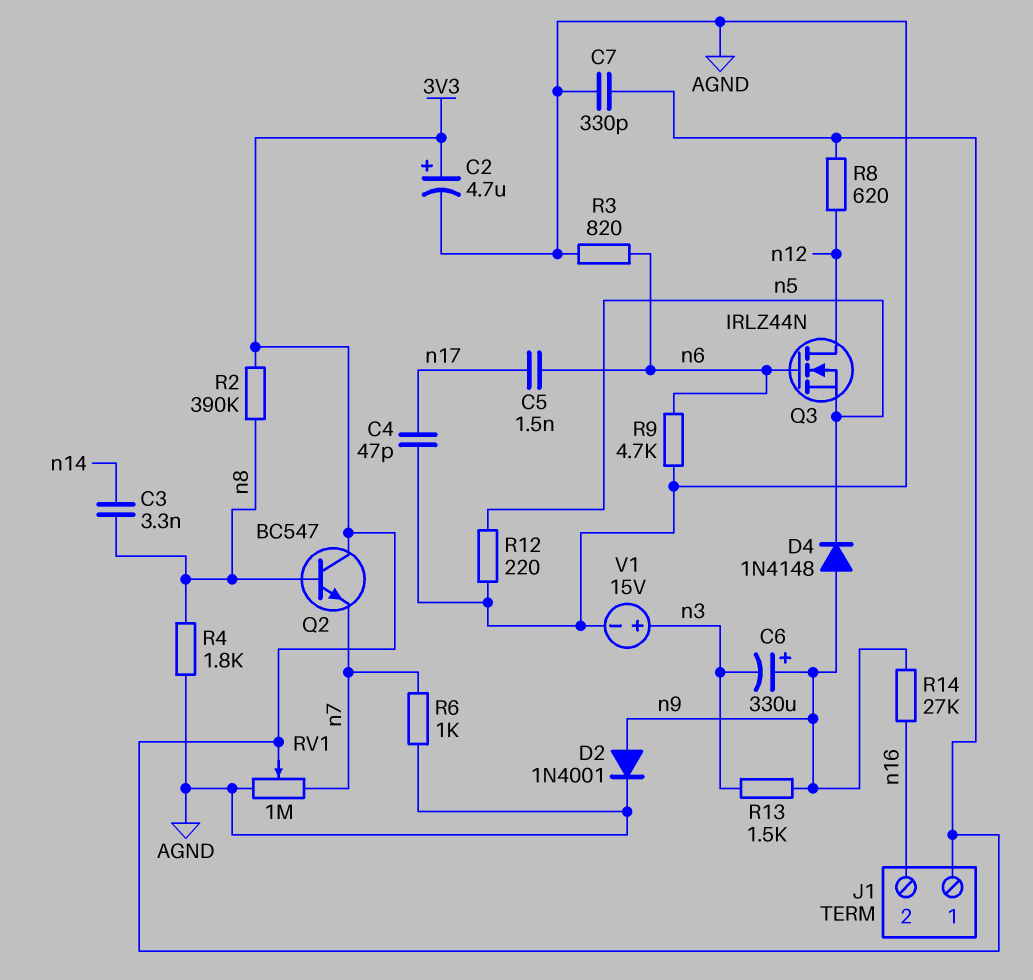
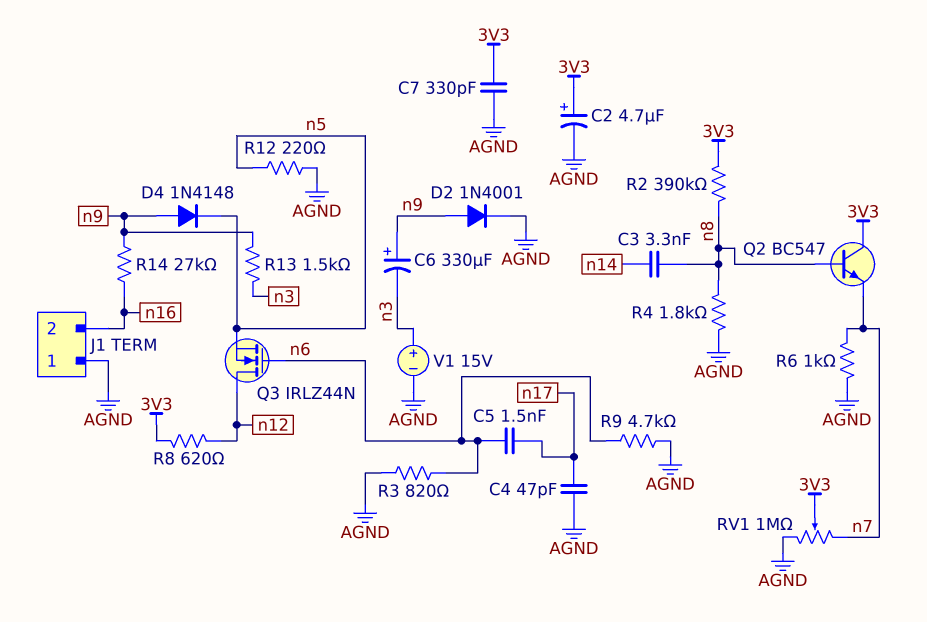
J1 pin 1: 3V3 -> AGND

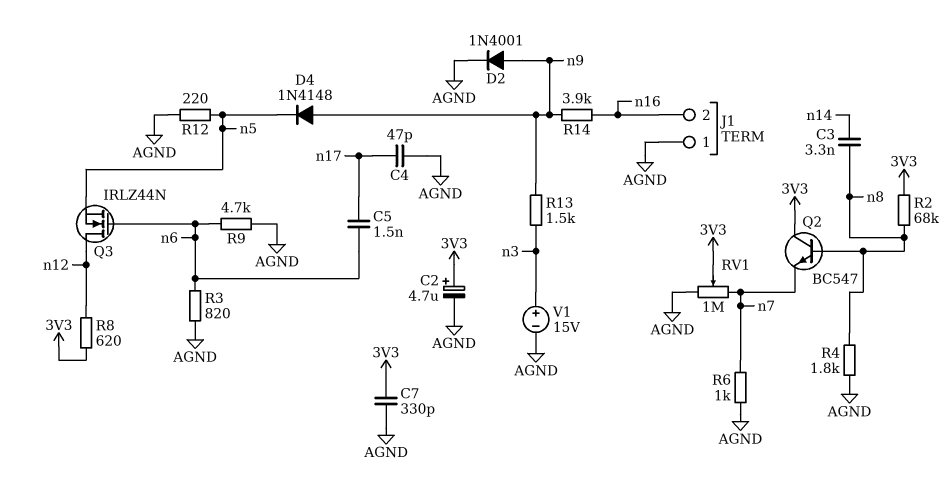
C6: 330uF (plus n9, minus n3) -> none
R2: 390k (3V3, n8) -> 68k (3V3, n8)
R14: 27k (n9, n16) -> 3.9k (n9, n16)

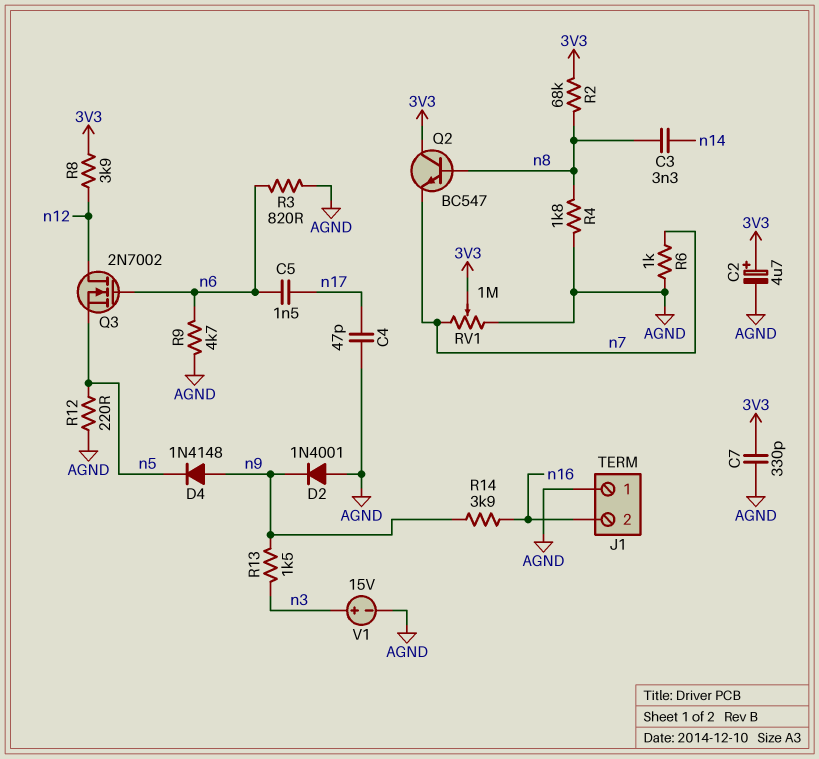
D2: diode 1N4001 (A n9, K AGND) -> diode 1N4001 (A AGND, K n9)
Q3: NMOS IRLZ44N (G n6, D n12, S n5) -> NMOS 2N7002 (G n6, D n12, S n5)
R8: 620 (3V3, n12) -> 3.9k (3V3, n12)

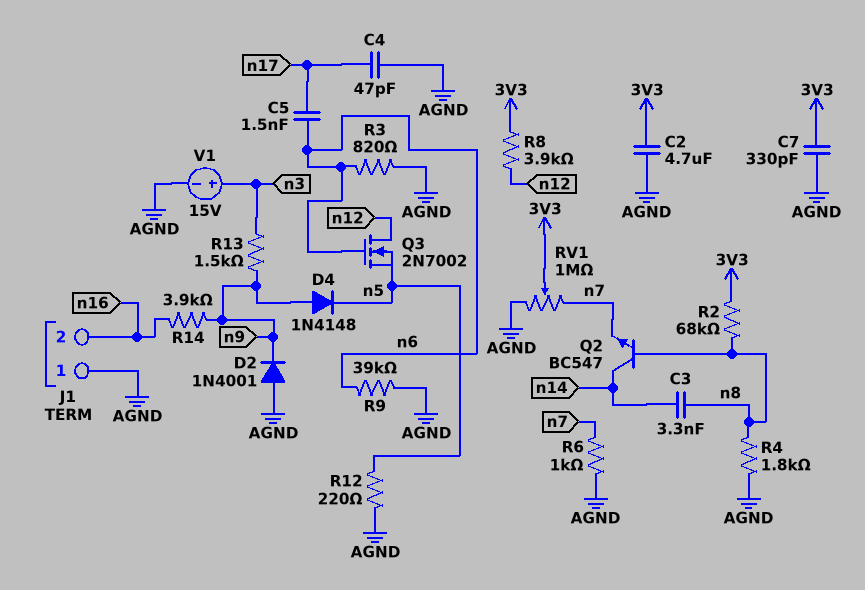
C2: 4.7uF (plus 3V3, minus AGND) -> 4.7uF (3V3, AGND)
Q2: NPN BC547 (B n8, C 3V3, E n7) -> NPN BC547 (B n8, C n14, E n7)
R9: 4.7k (AGND, n6) -> 39k (AGND, n6)

